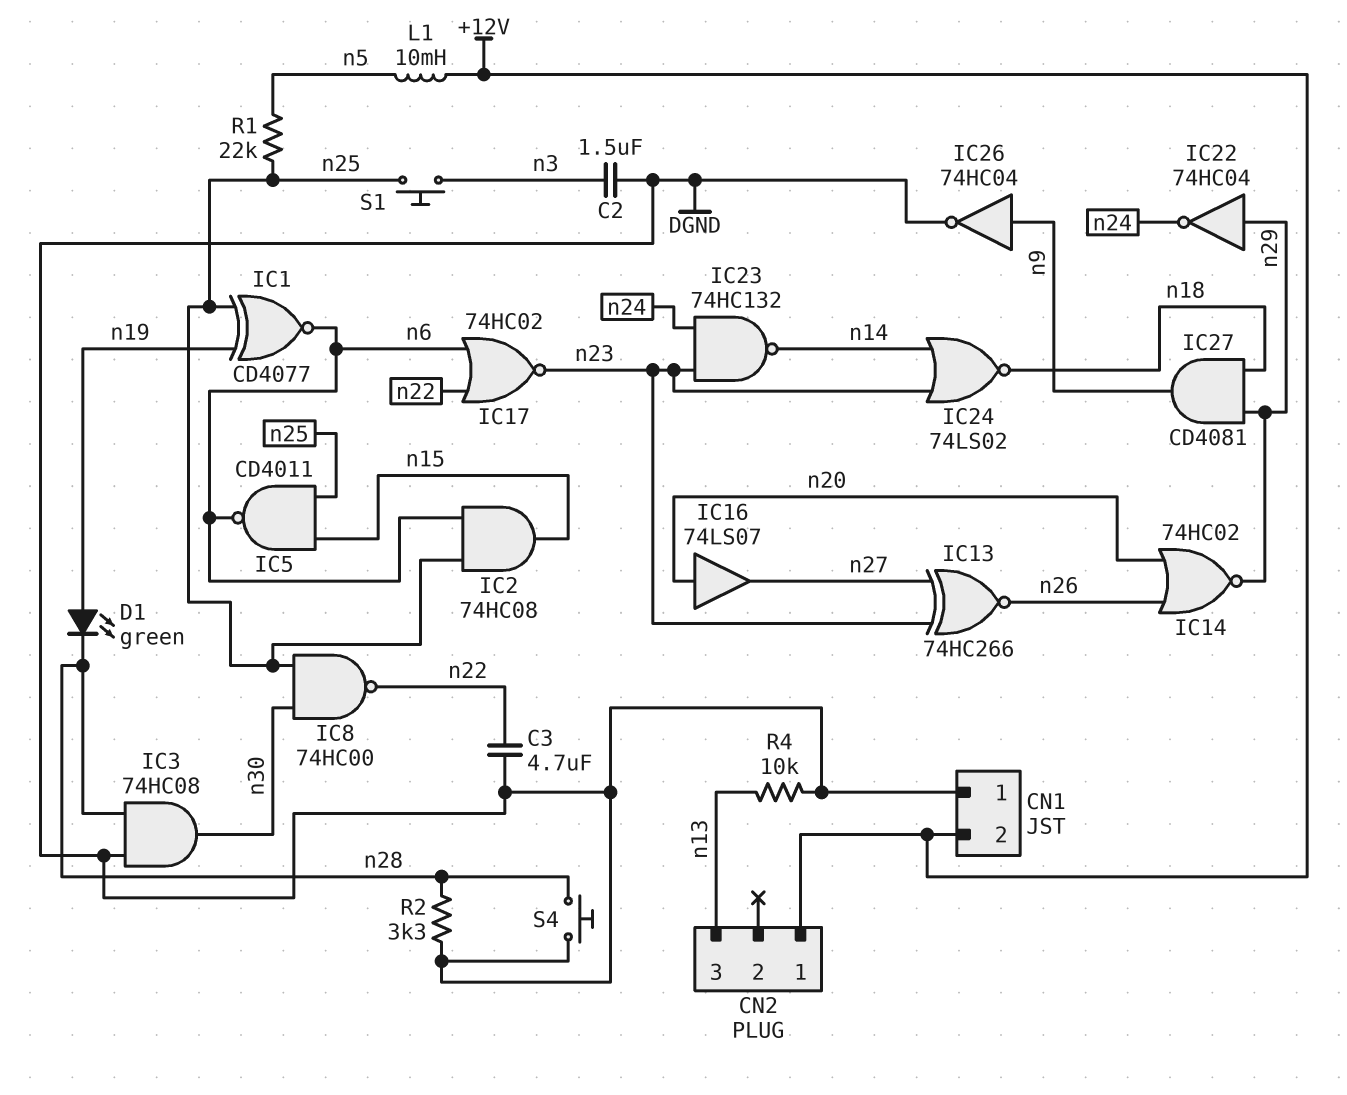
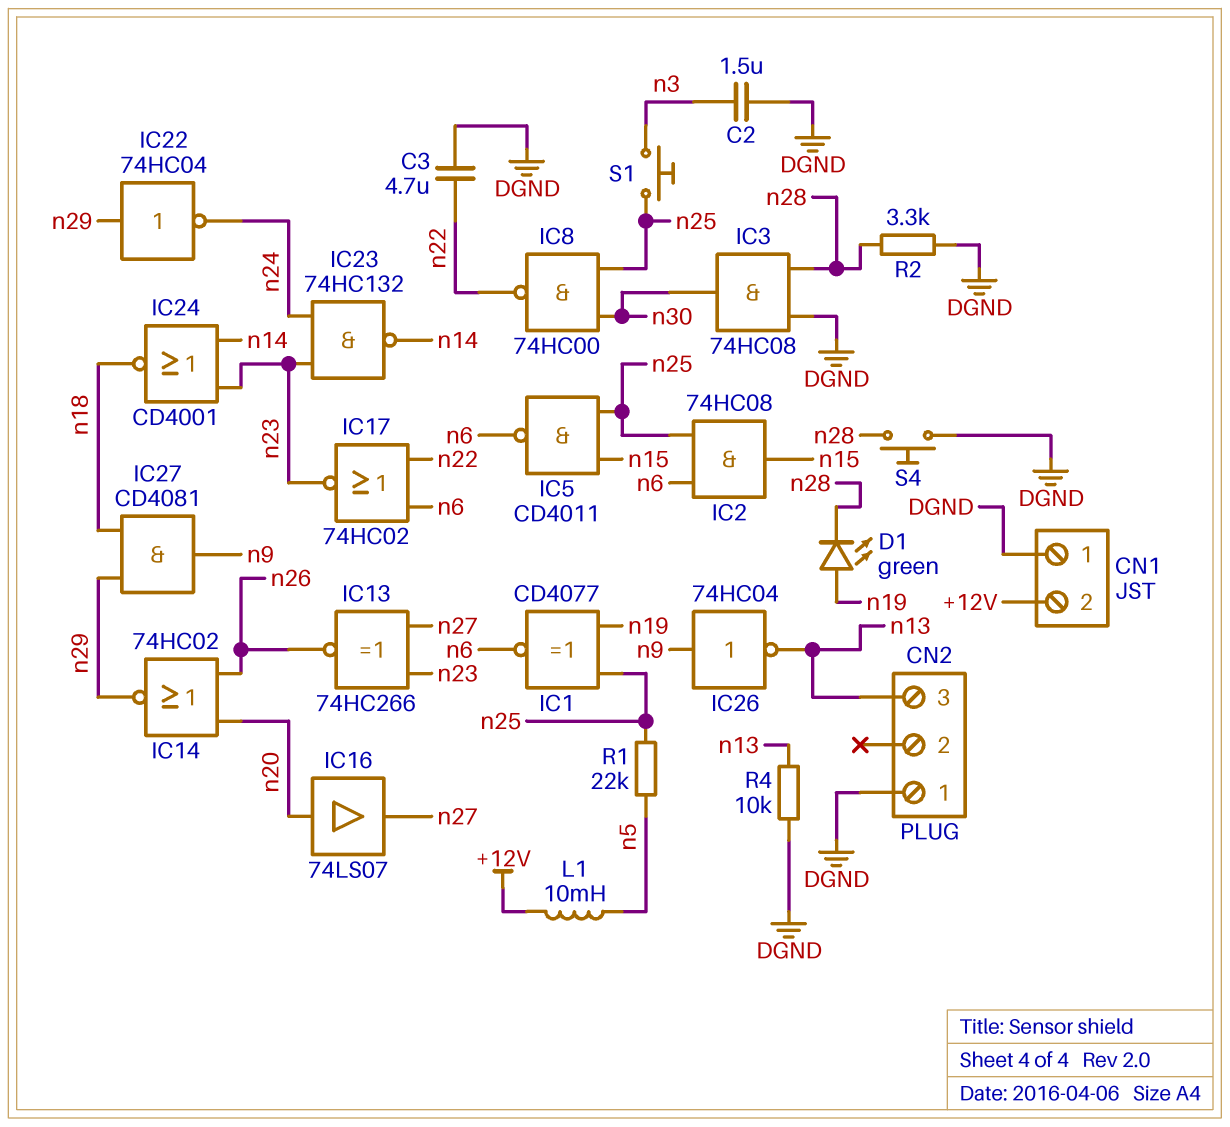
CN2 pin 1: +12V -> DGND
IC24: NOR 74LS02 (in n14, in n23, out n18) -> NOR CD4001 (in n14, in n23, out n18)
IC26: NOT 74HC04 (in n9, out DGND) -> NOT 74HC04 (in n9, out n13)

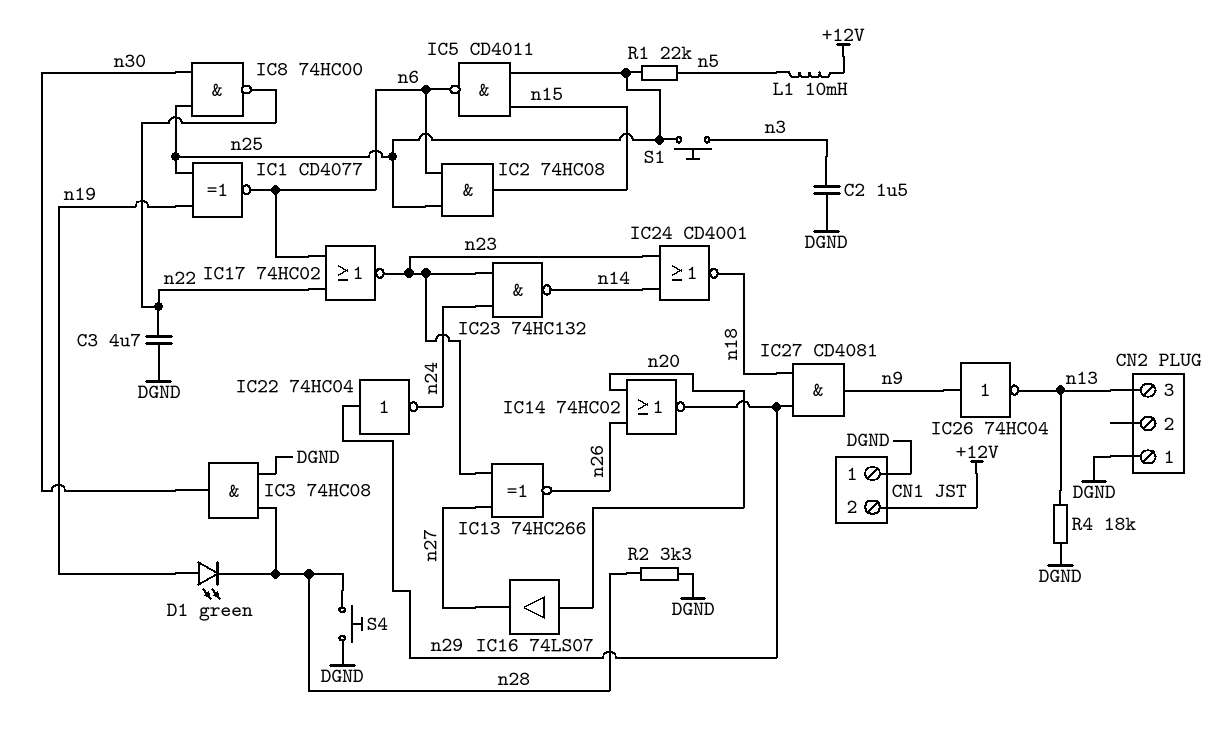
R4: 10k (DGND, n13) -> 18k (DGND, n13)

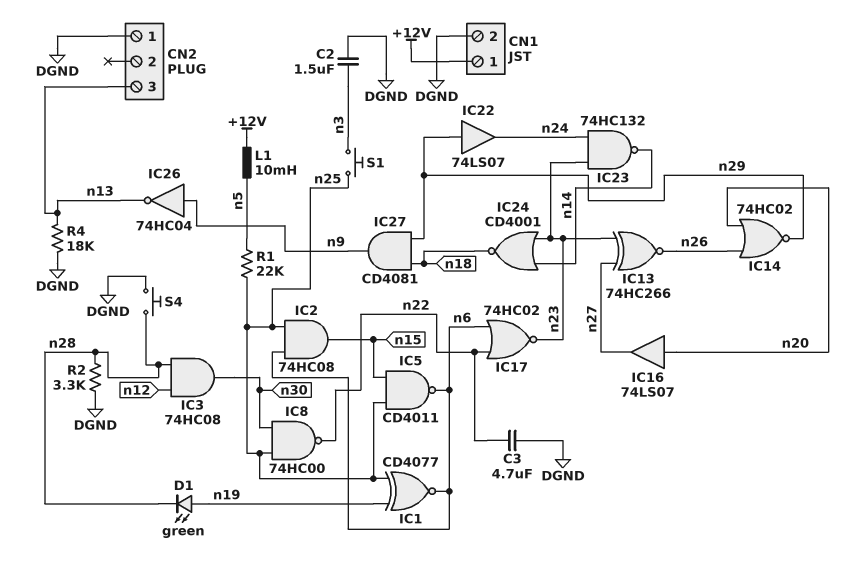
CN1 pin 1: DGND -> +12V
CN1 pin 2: +12V -> DGND
IC3: AND 74HC08 (in DGND, in n28, out n30) -> AND 74HC08 (in n12, in n28, out n30)
IC22: NOT 74HC04 (in n29, out n24) -> buffer 74LS07 (in n29, out n24)

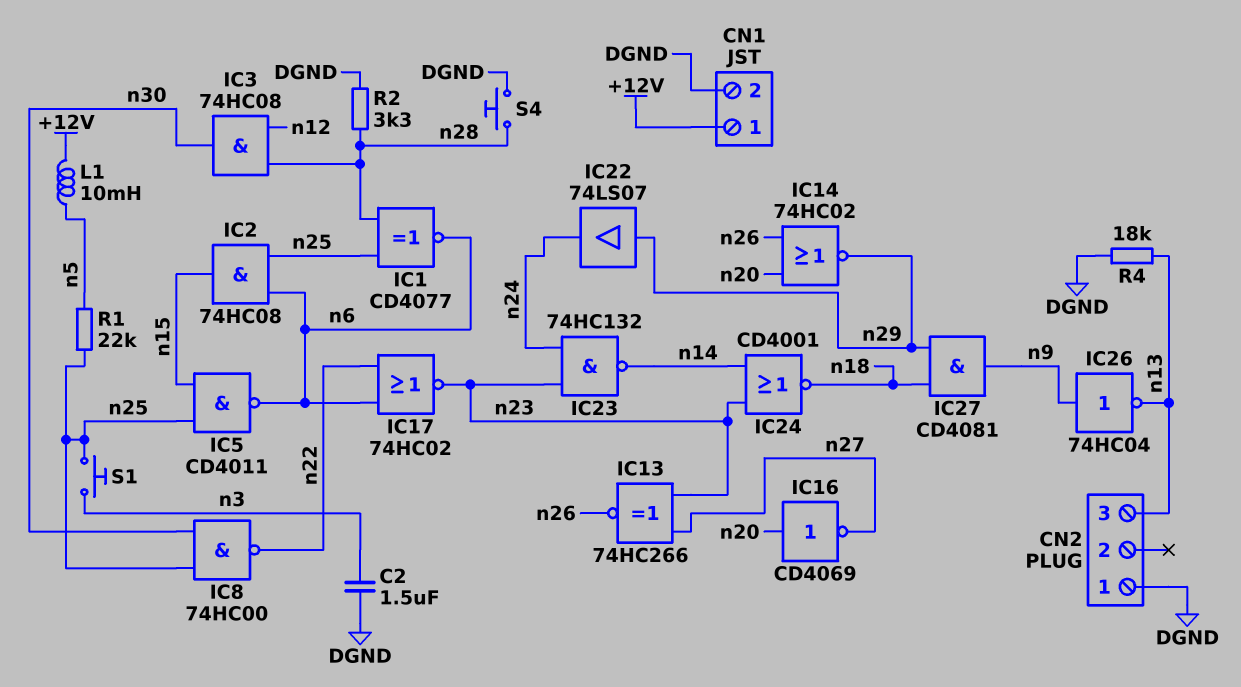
C3: 4.7uF (DGND, n22) -> none
D1: LED green (A n19, K n28) -> none
IC1: XNOR CD4077 (in n19, in n25, out n6) -> XNOR CD4077 (in n25, in n28, out n6)
IC16: buffer 74LS07 (in n20, out n27) -> NOT CD4069 (in n20, out n27)

